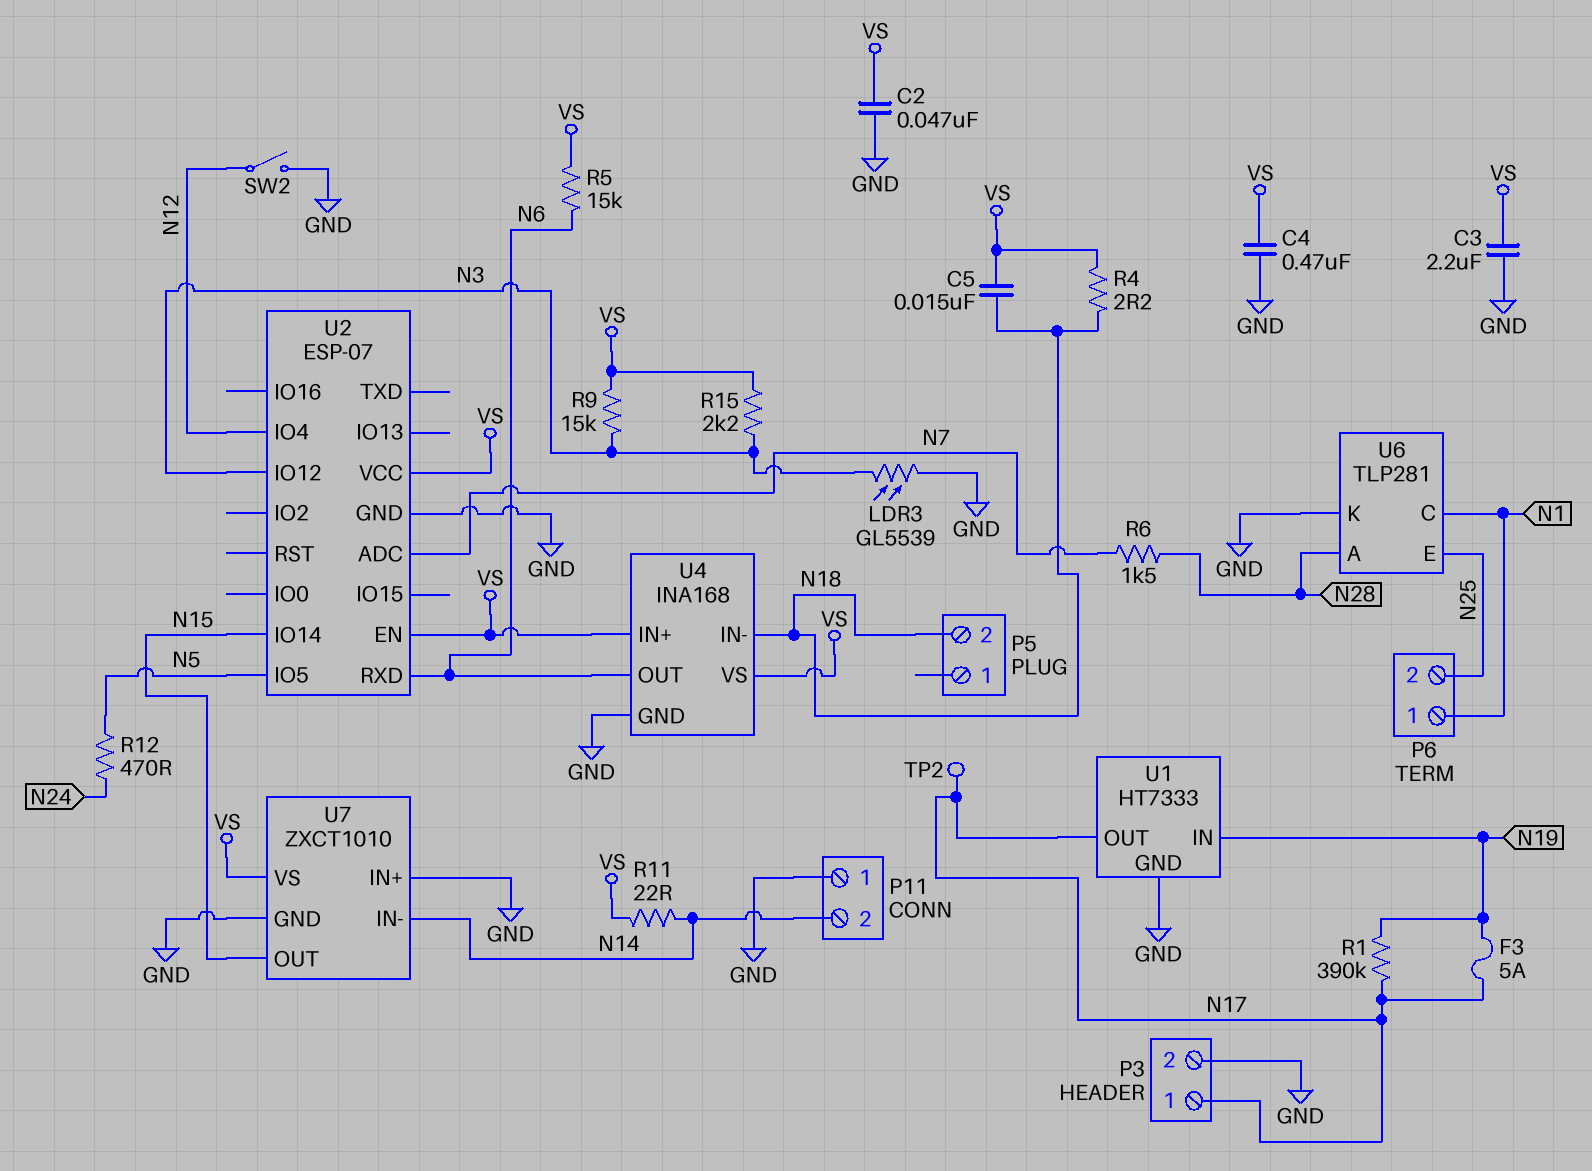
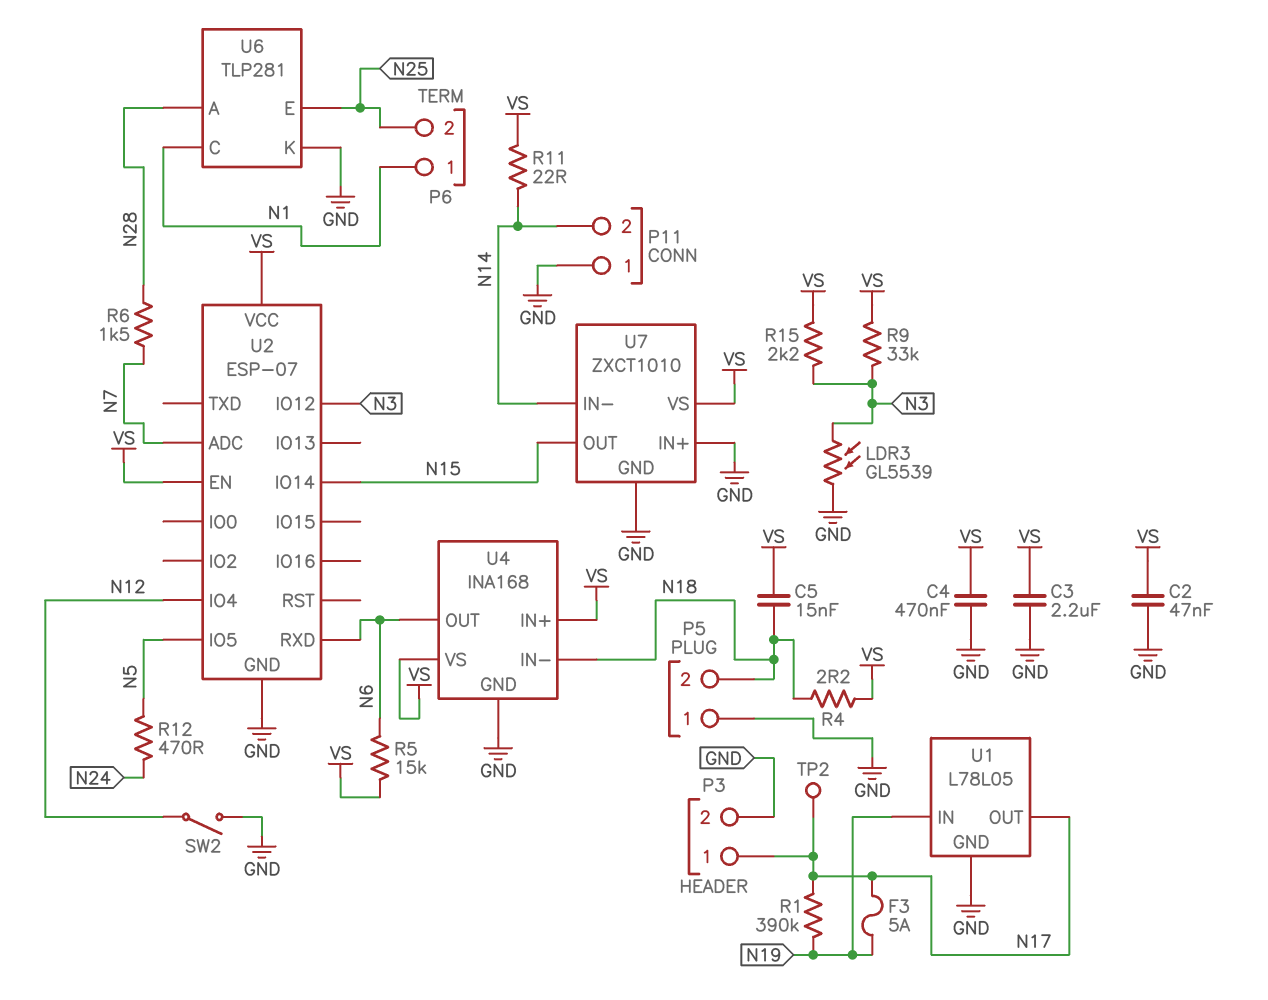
P5 pin 1: none -> GND
R9: 15k (N3, VS) -> 33k (N3, VS)
U1: HT7333 -> L78L05

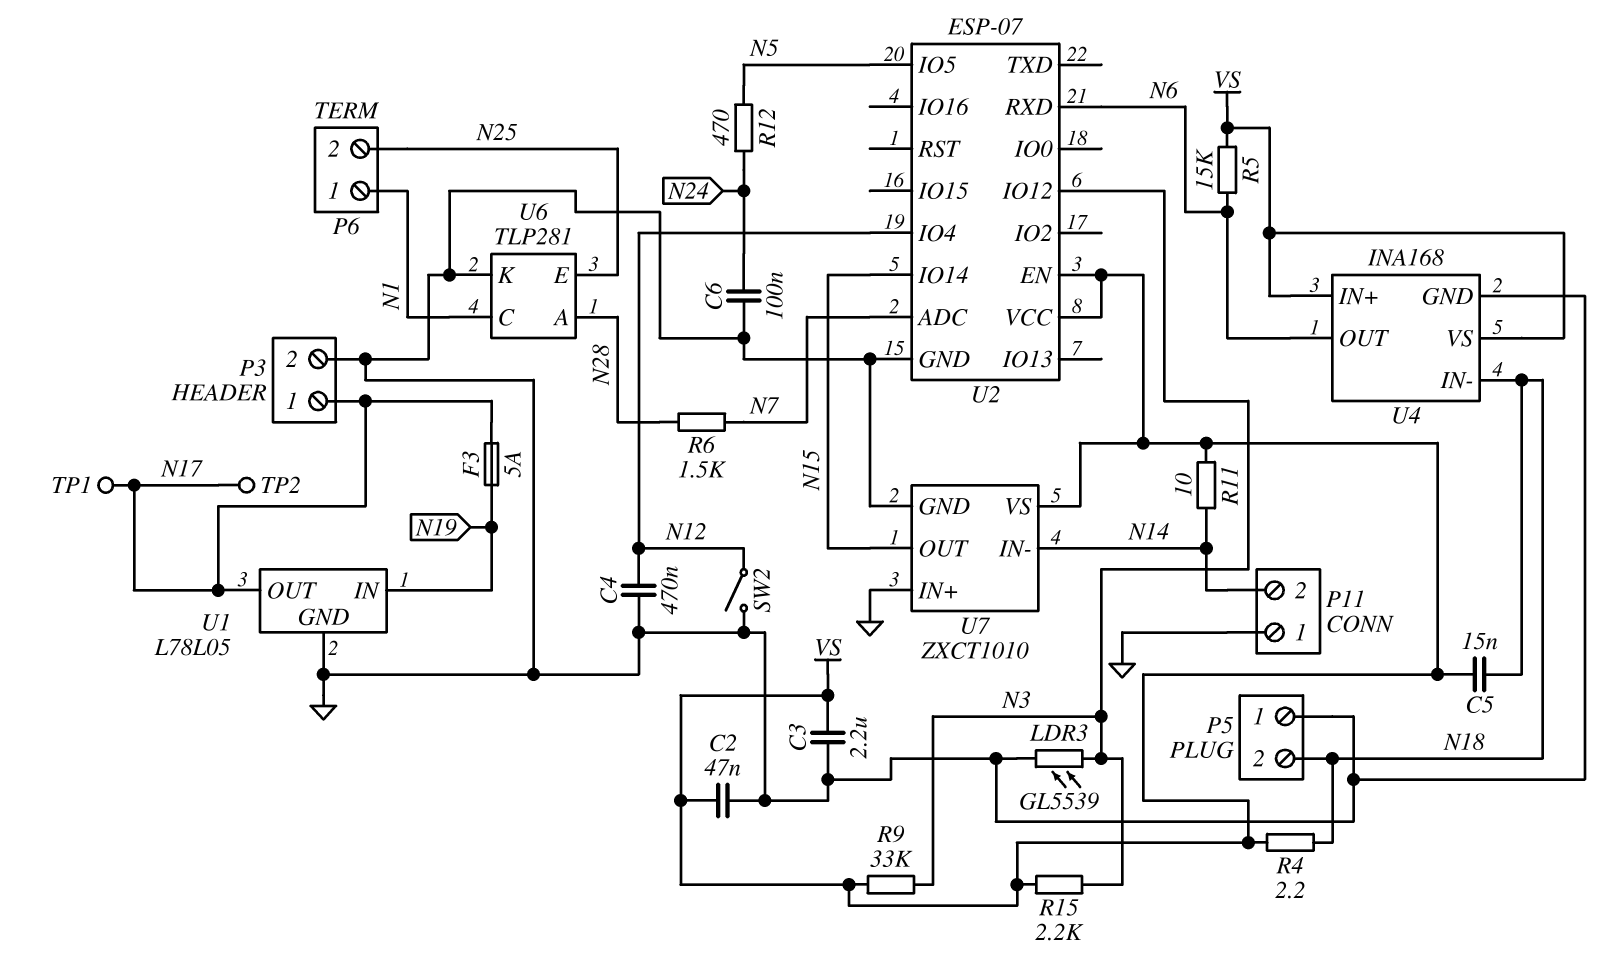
C4: 470nF (GND, VS) -> 470nF (GND, N12)
C6: none -> 100nF (GND, N24)
R1: 390k (N17, N19) -> none
R11: 22 (N14, VS) -> 10 (N14, VS)
TP1: none -> test point (N17)

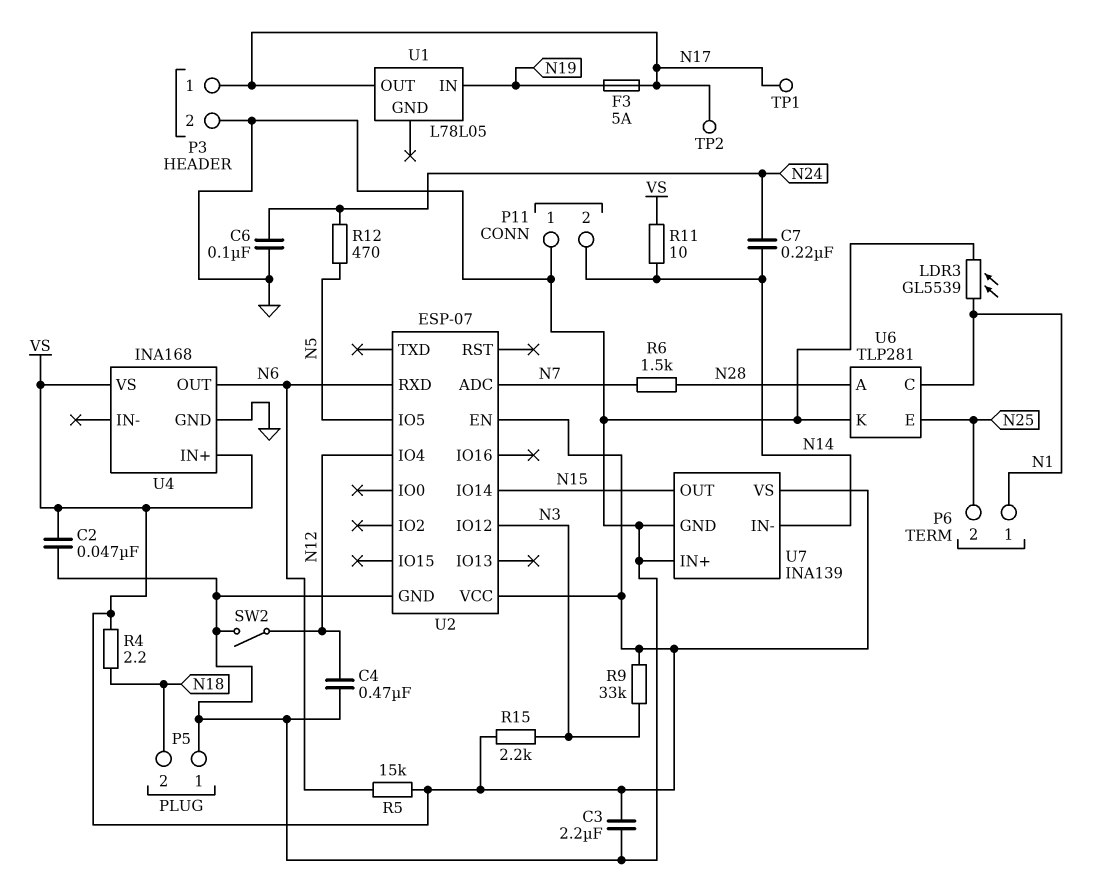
C5: 15nF (N18, VS) -> none
C7: none -> 220nF (N14, N24)
LDR3: GL5539 (GND, N3) -> GL5539 (GND, N1)
U1 pin GND: GND -> none
U4 pin IN-: N18 -> none
U7: ZXCT1010 -> INA139

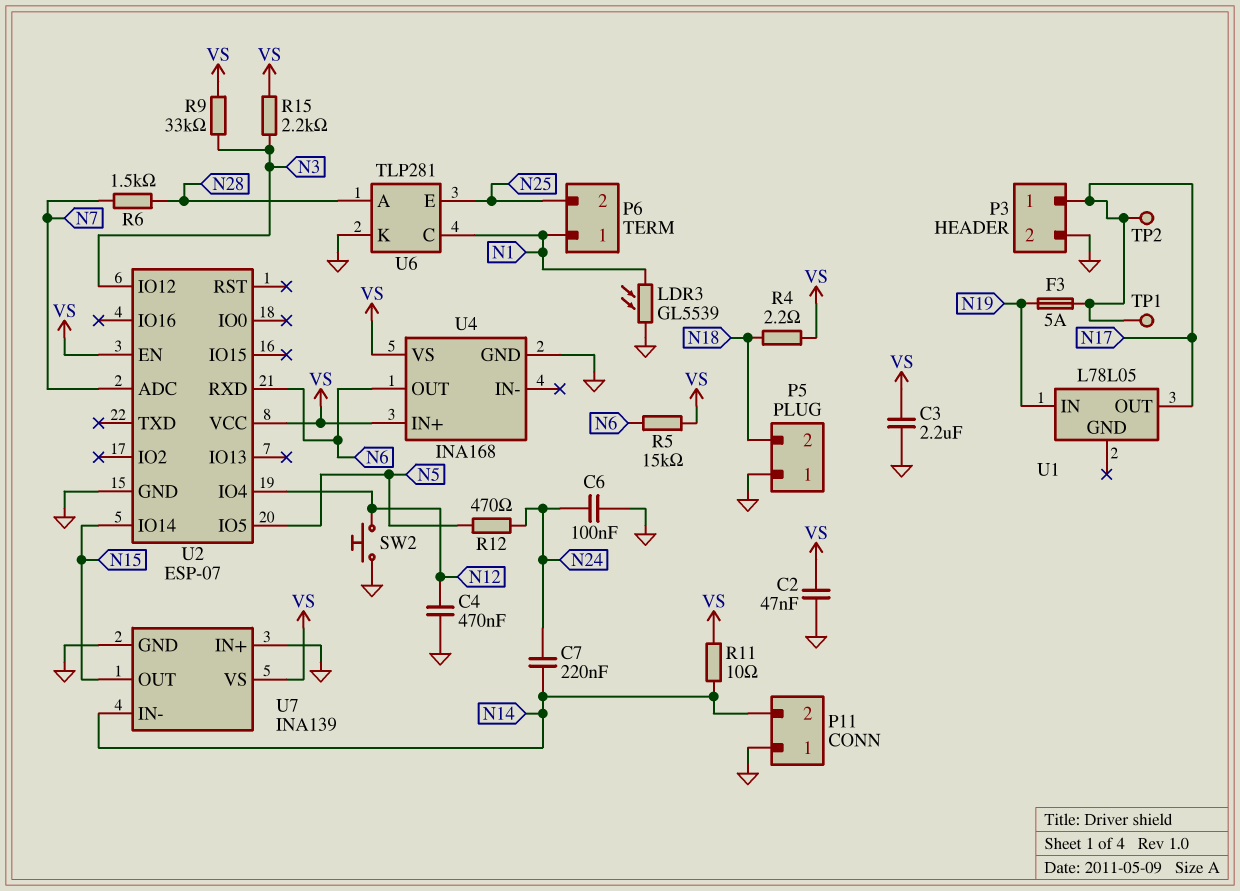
SW2: switch (GND, N12) -> button (GND, N12)

